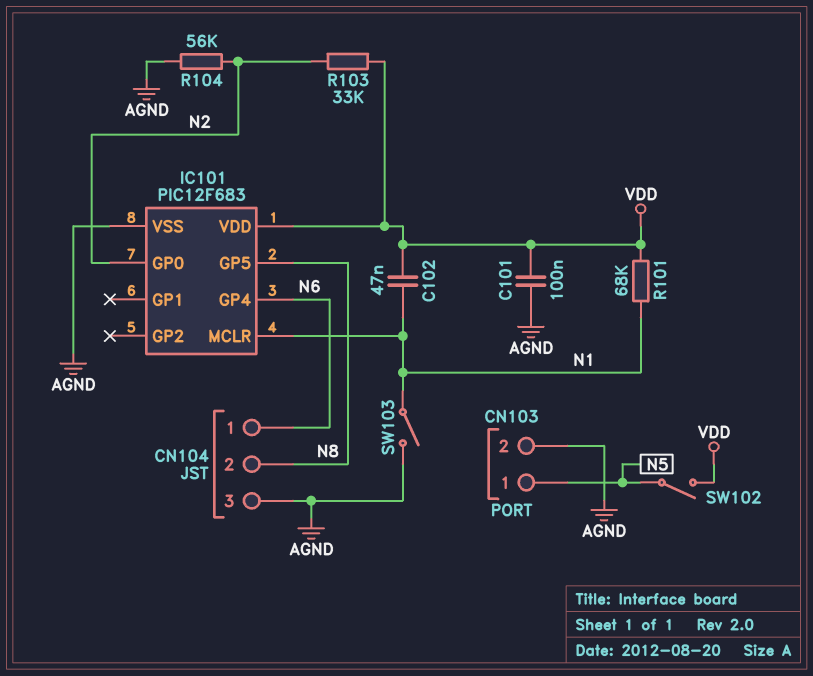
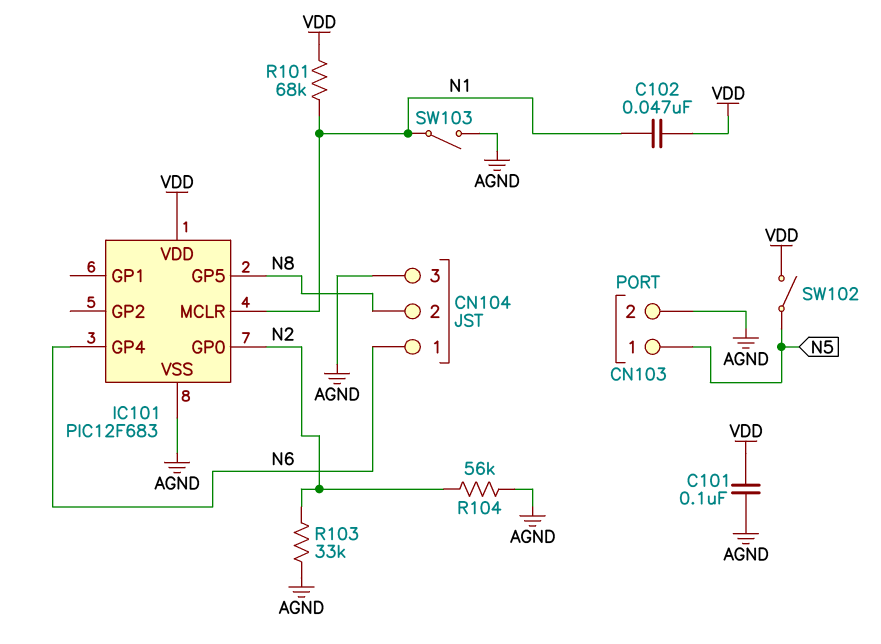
R103: 33k (N2, VDD) -> 33k (AGND, N2)

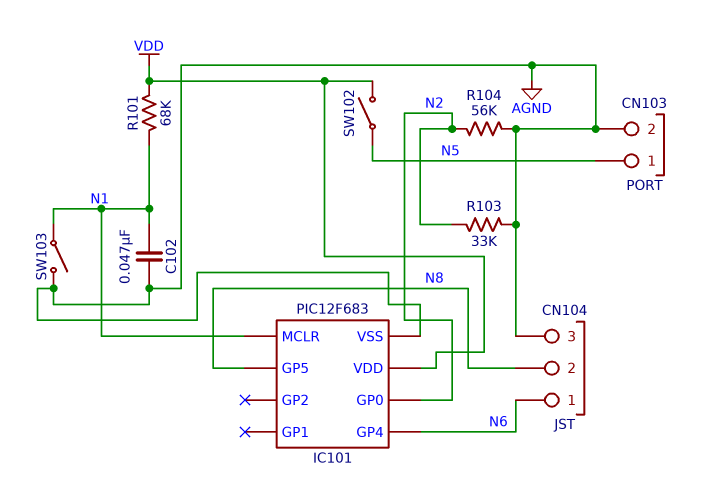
C101: 100nF (AGND, VDD) -> none
C102: 47nF (N1, VDD) -> 47nF (AGND, N1)

